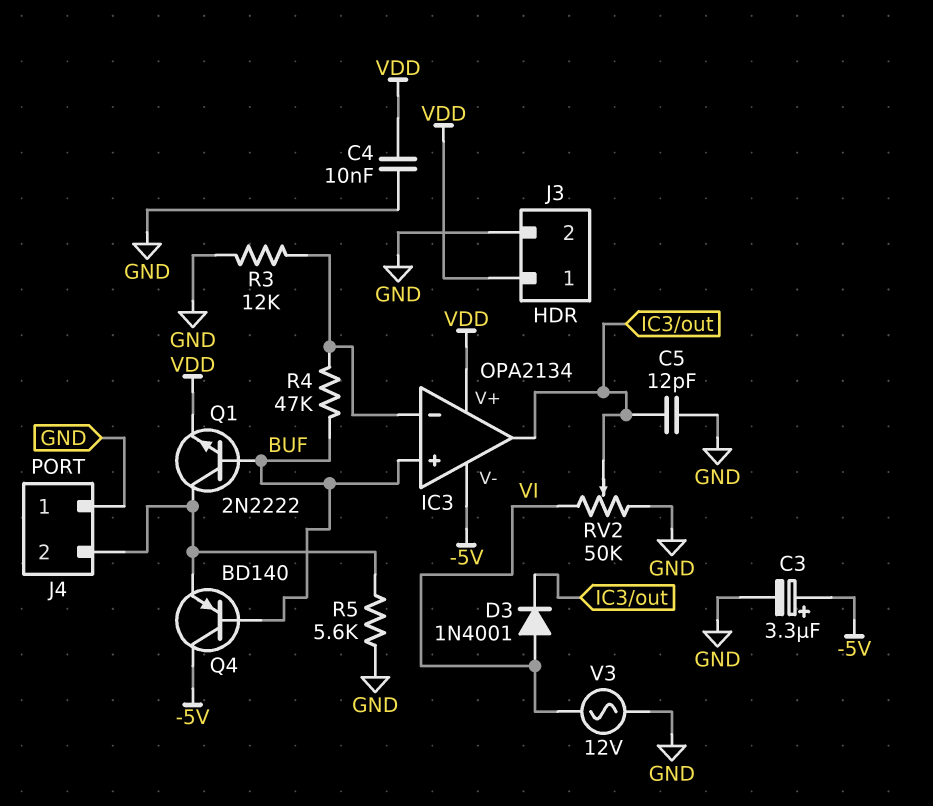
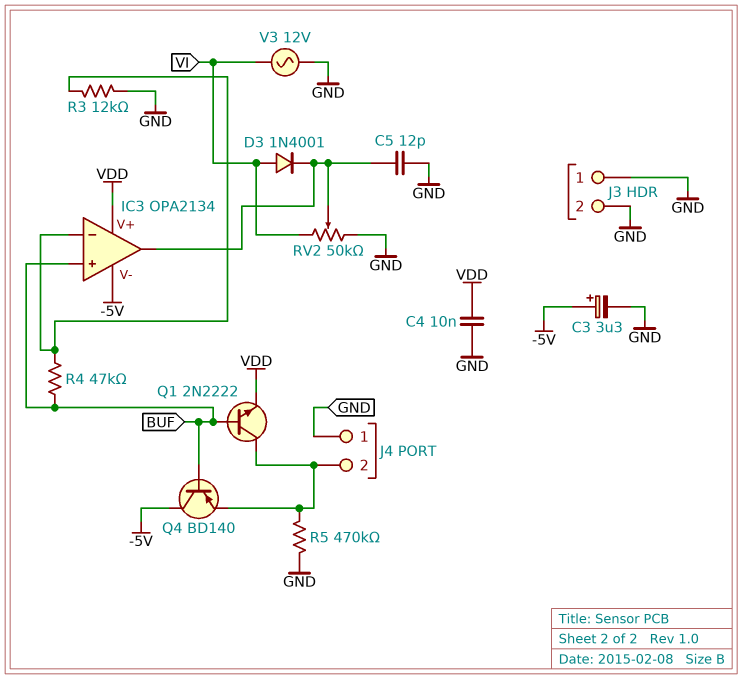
J3 pin 1: VDD -> GND
R5: 5.6k (GND, J4/2) -> 470k (GND, J4/2)

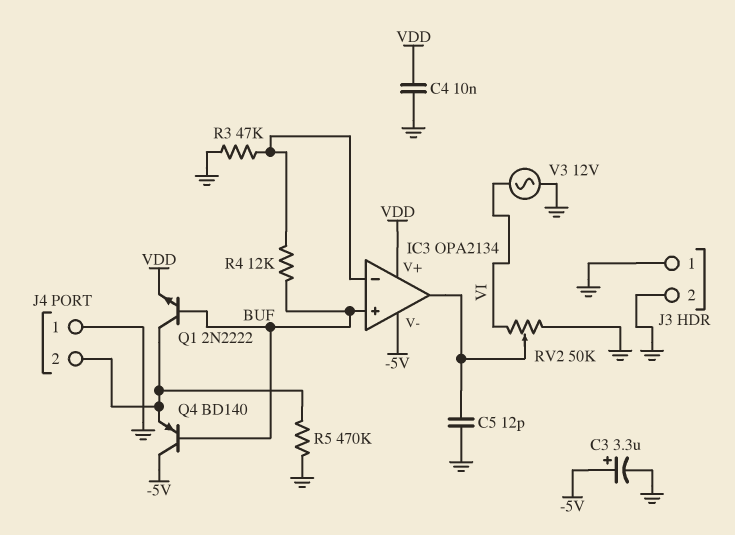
D3: diode 1N4001 (A VI, K IC3/out) -> none
R3: 12k (GND, IC3/in-) -> 47k (GND, IC3/in-)
R4: 47k (BUF, IC3/in-) -> 12k (BUF, IC3/in-)

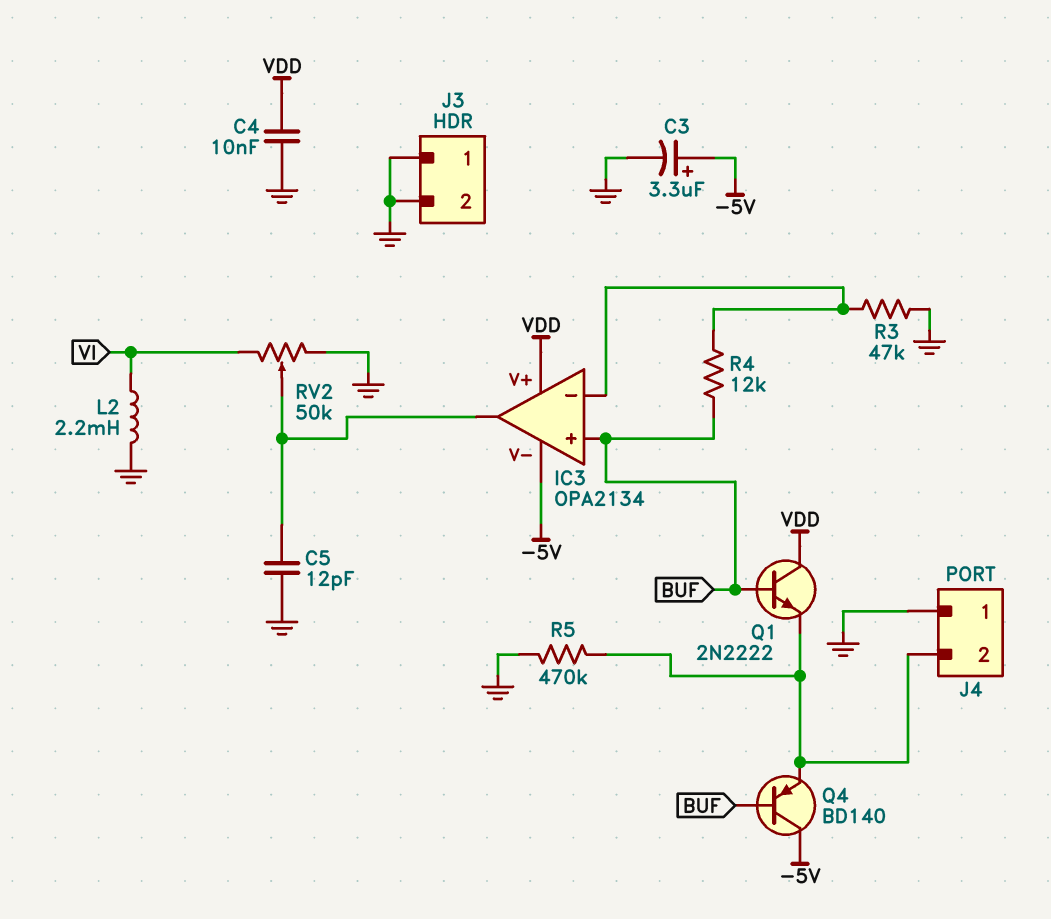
L2: none -> 2.2mH (GND, VI)
Q1: NPN 2N2222 (B BUF, C J4/2, E VDD) -> NPN 2N2222 (B BUF, C VDD, E J4/2)
V3: AC 12V (GND, VI) -> none

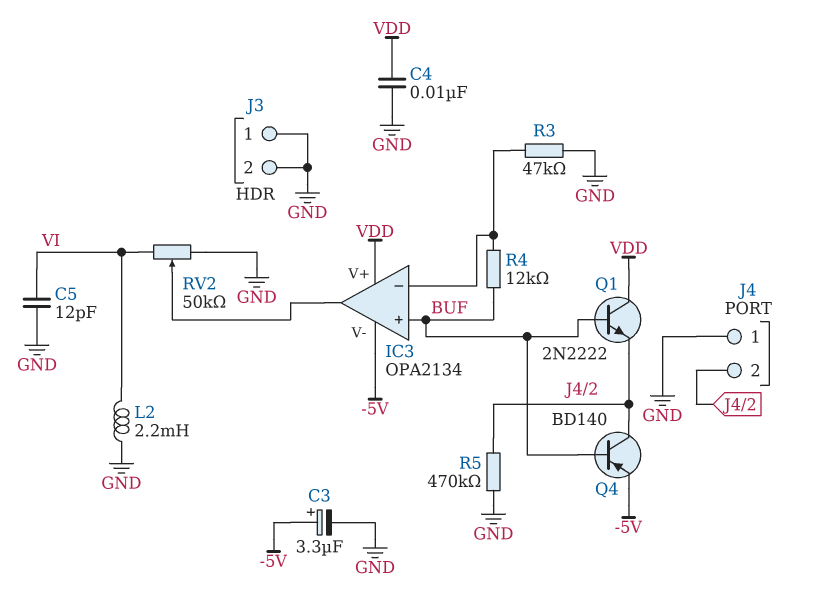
C5: 12pF (GND, IC3/out) -> 12pF (GND, VI)
Q4: PNP BD140 (B BUF, C -5V, E J4/2) -> PNP BD140 (B BUF, C J4/2, E -5V)

